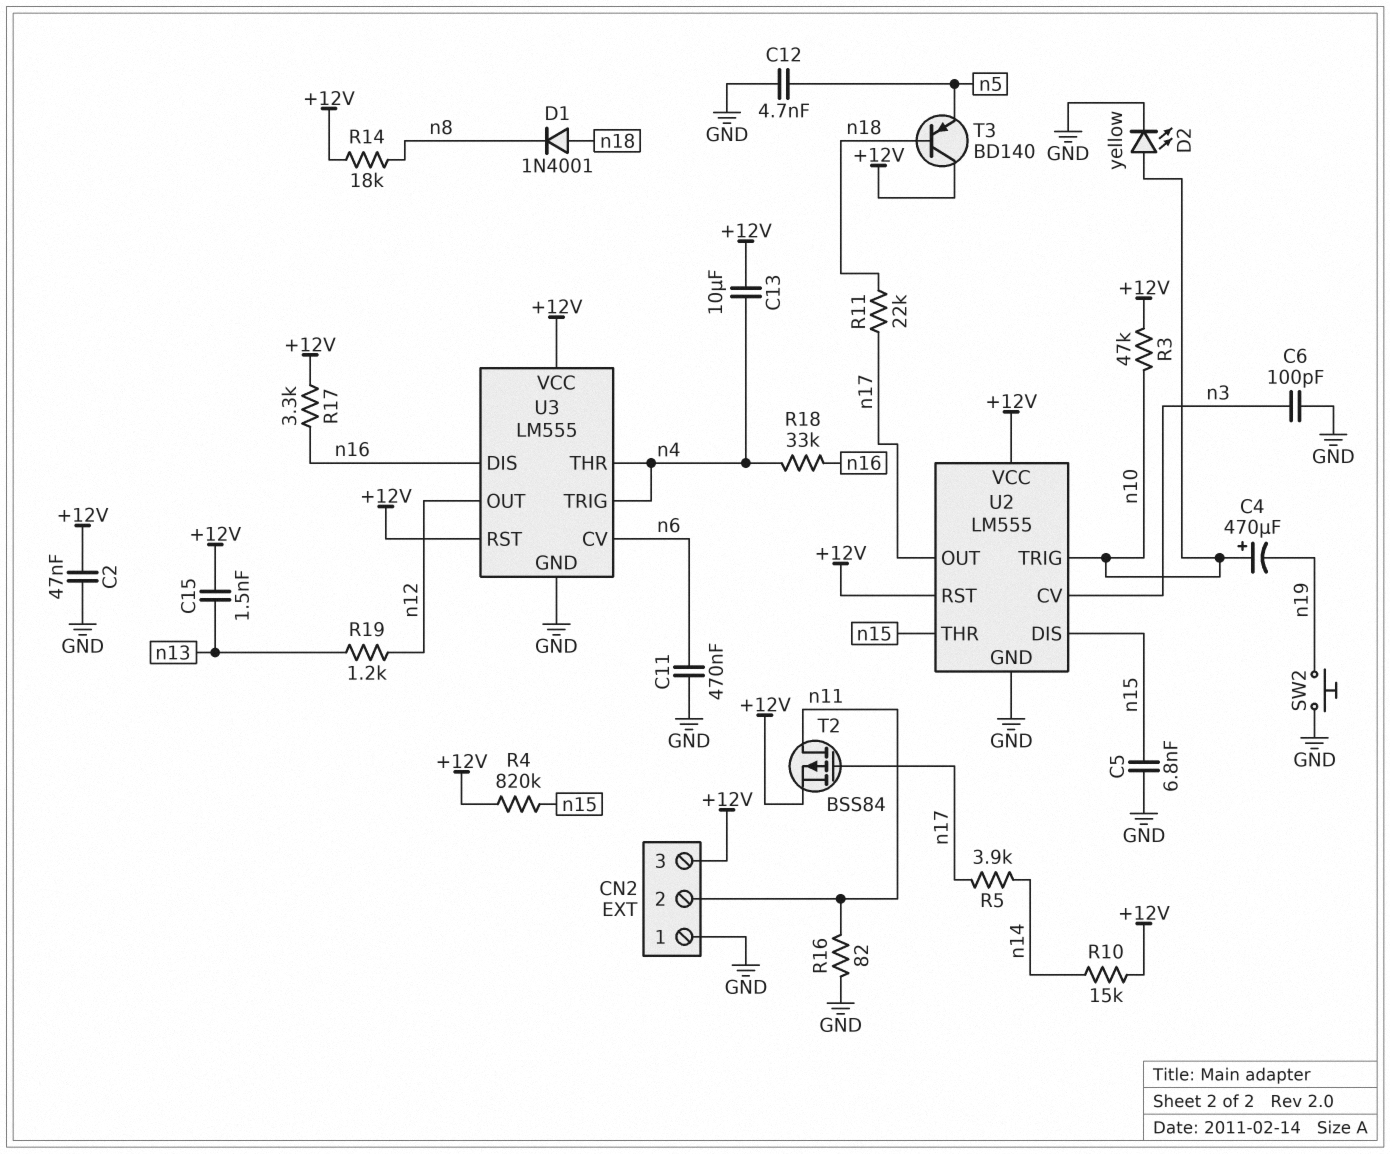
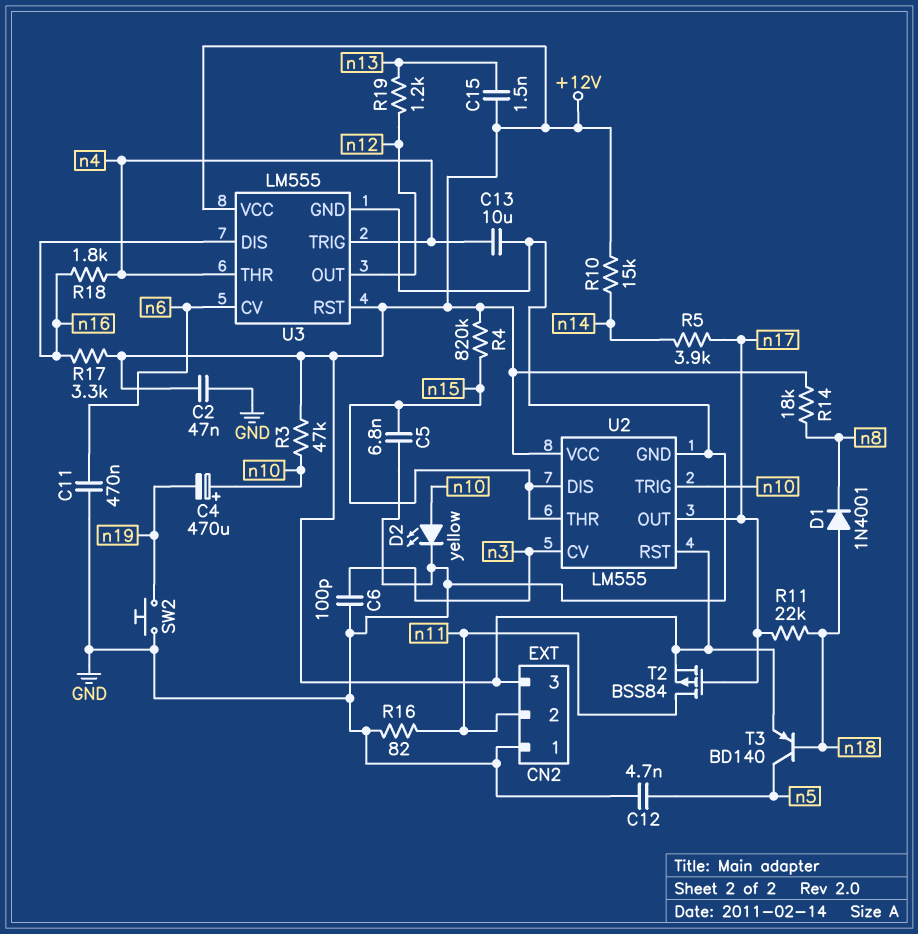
C13: 10uF (+12V, n4) -> 10uF (GND, n4)
R18: 33k (n4, n16) -> 1.8k (n4, n16)
T3: PNP BD140 (B n18, C +12V, E n5) -> PNP BD140 (B n18, C n5, E +12V)

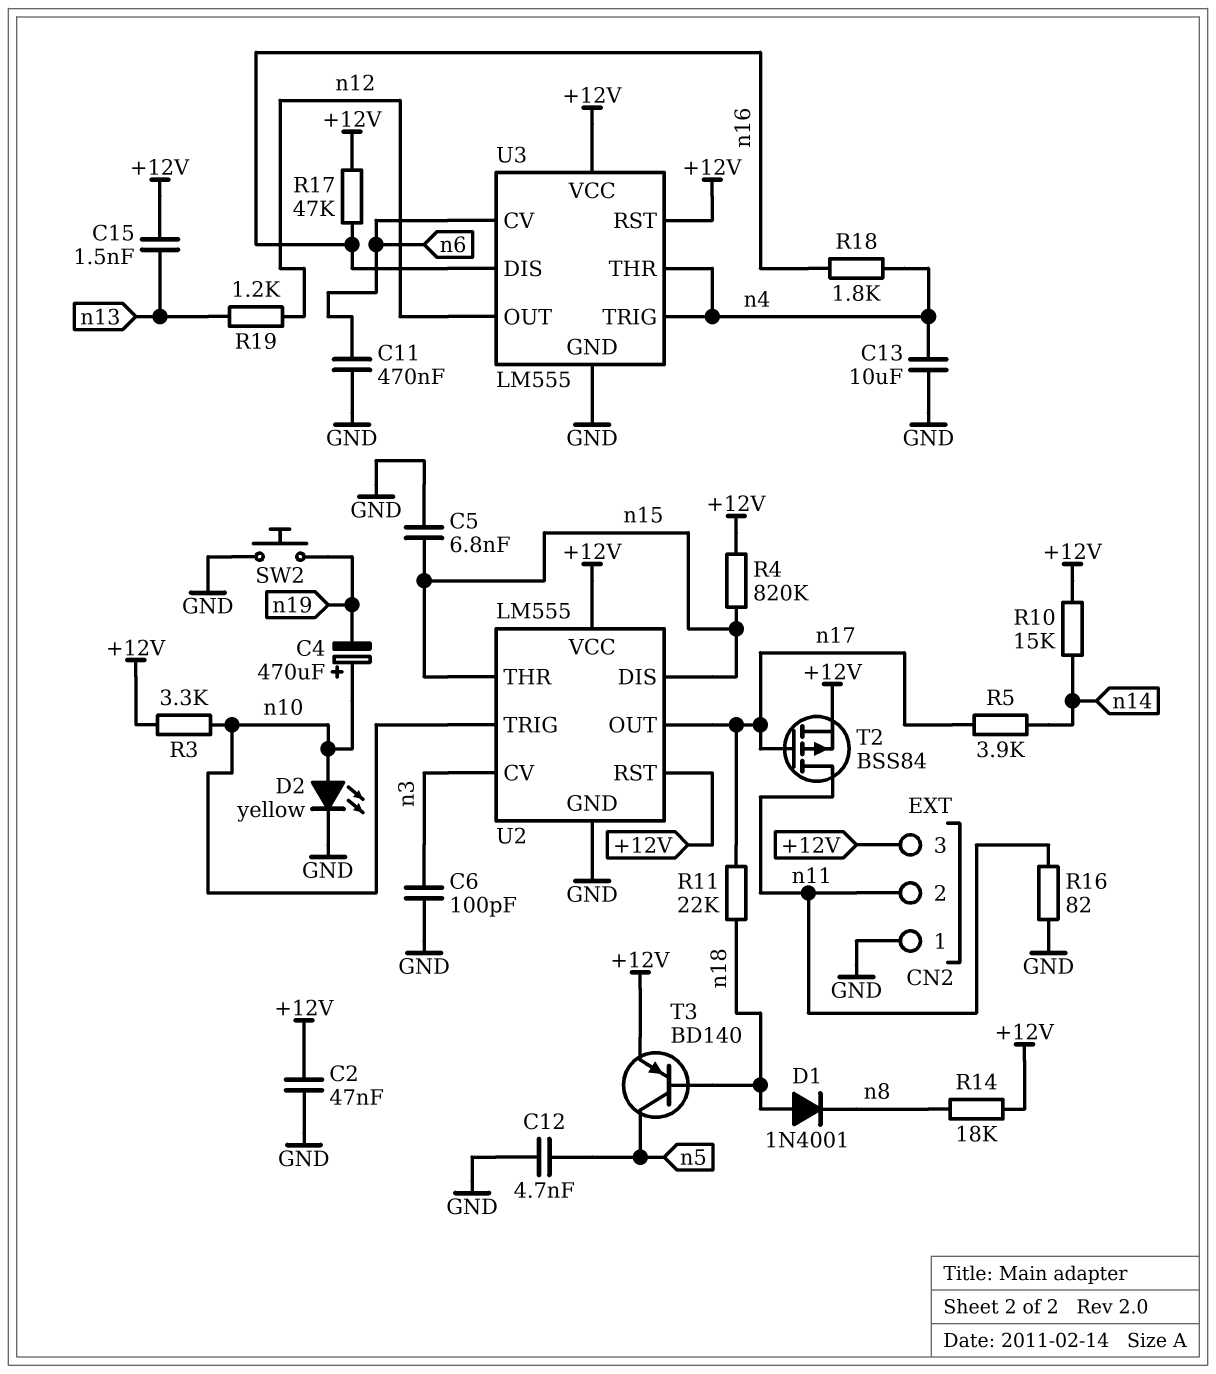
R3: 47k (+12V, n10) -> 3.3k (+12V, n10)
R17: 3.3k (+12V, n16) -> 47k (+12V, n16)

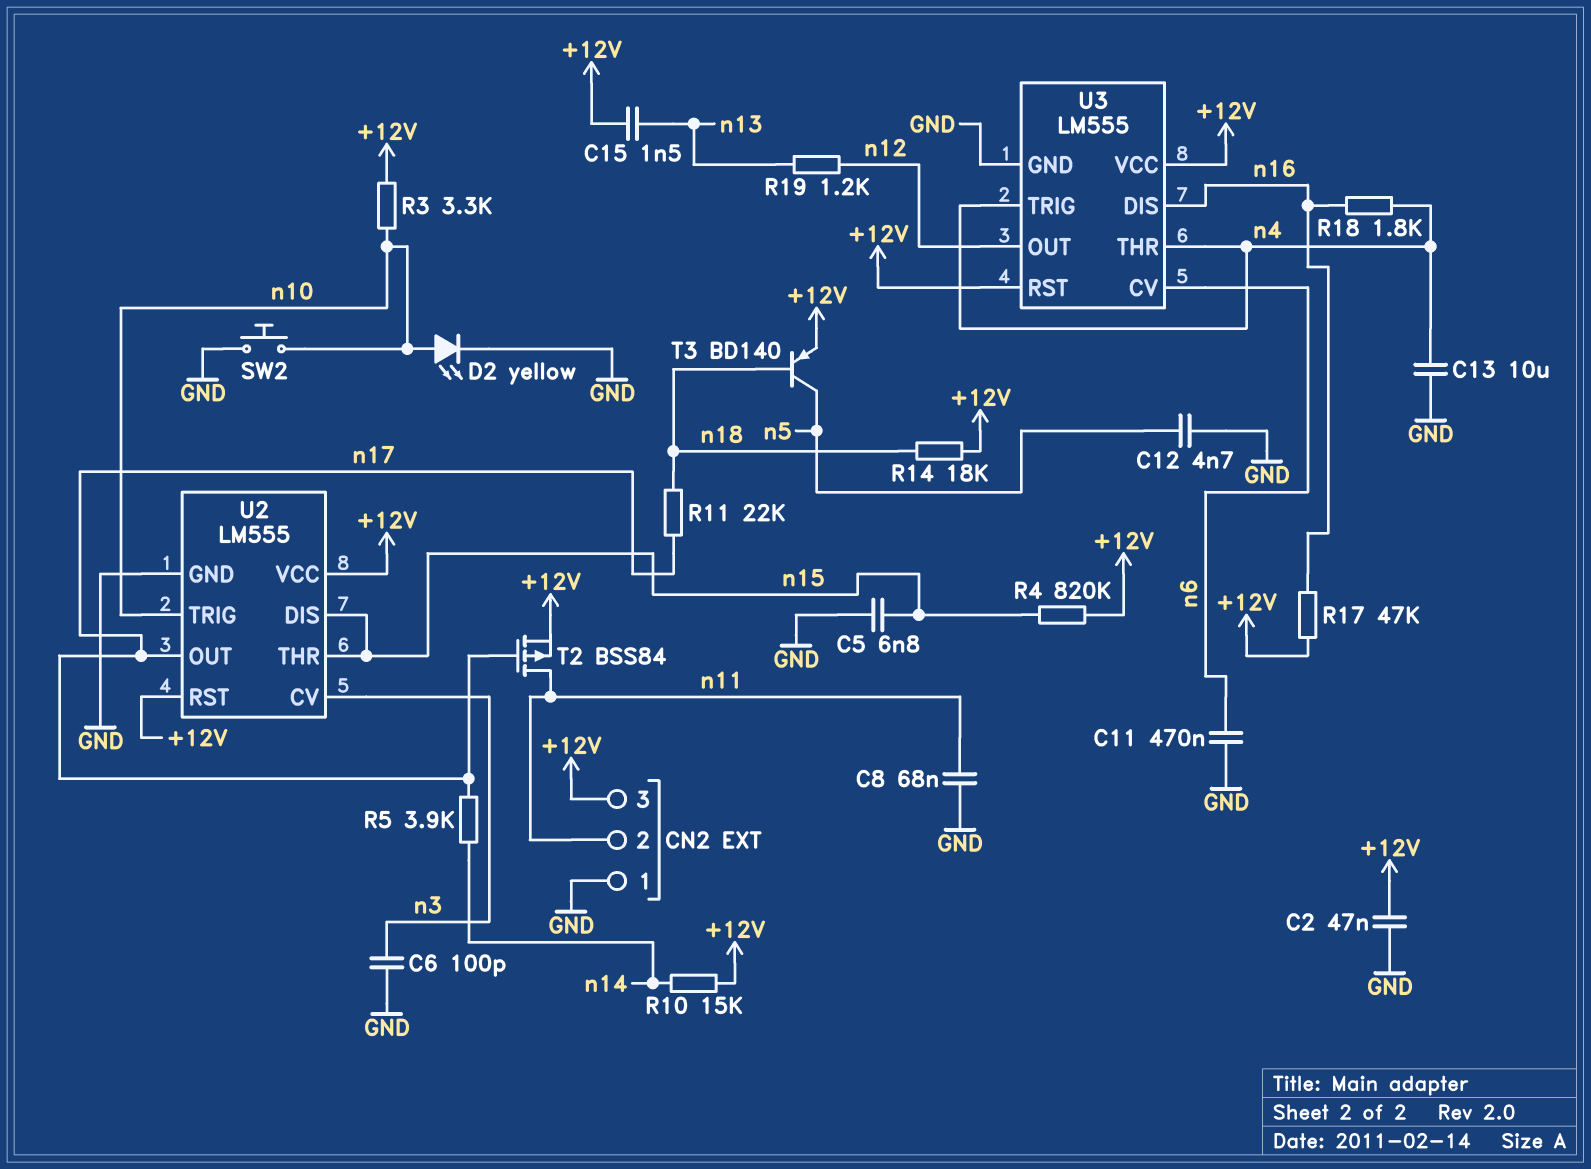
C4: 470uF (plus n10, minus n19) -> none
C8: none -> 68nF (GND, n11)
D1: diode 1N4001 (A n18, K n8) -> none
R14: 18k (+12V, n8) -> 18k (+12V, n18)
R16: 82 (GND, n11) -> none
SW2: button (GND, n19) -> button (GND, n10)

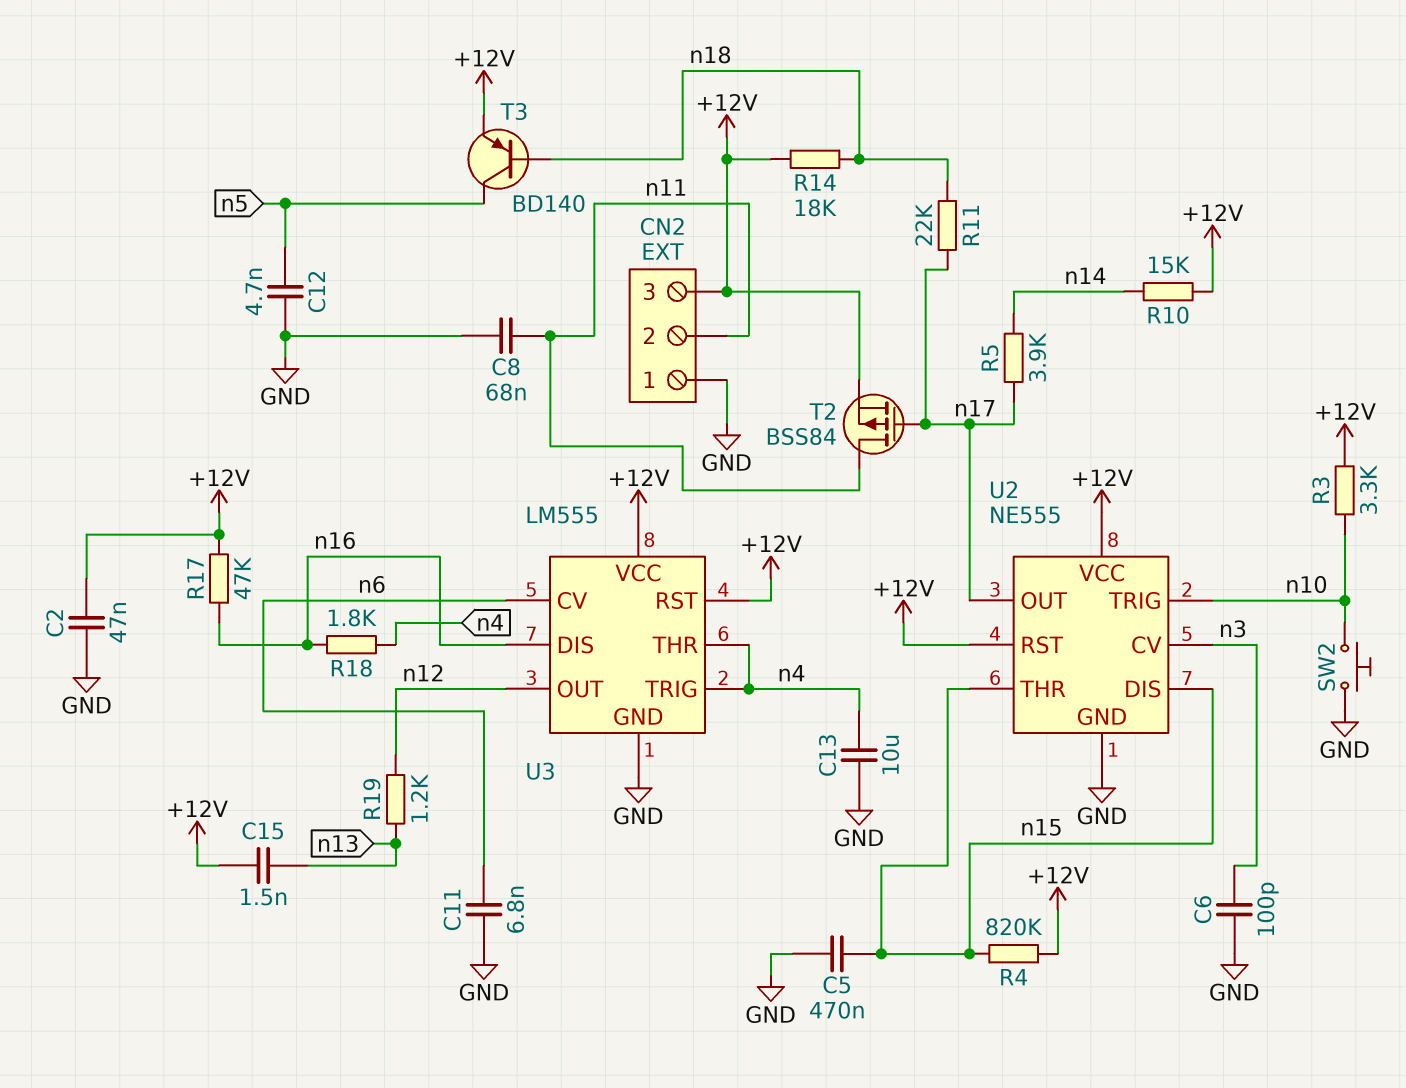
C5: 6.8nF (GND, n15) -> 470nF (GND, n15)
C11: 470nF (GND, n6) -> 6.8nF (GND, n6)
D2: LED yellow (A n10, K GND) -> none
U2: LM555 -> NE555

